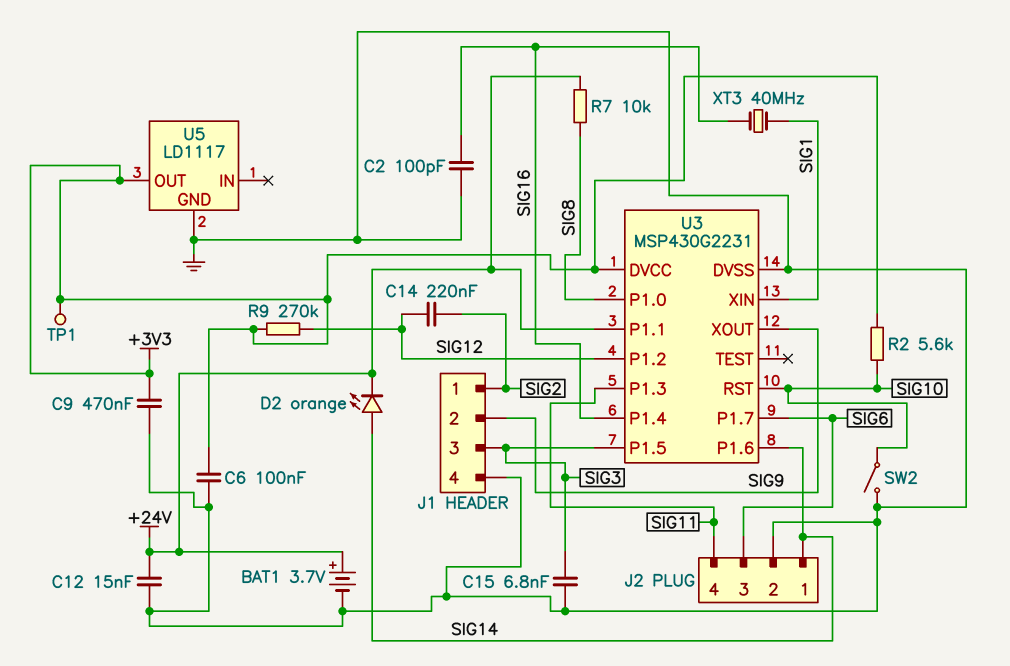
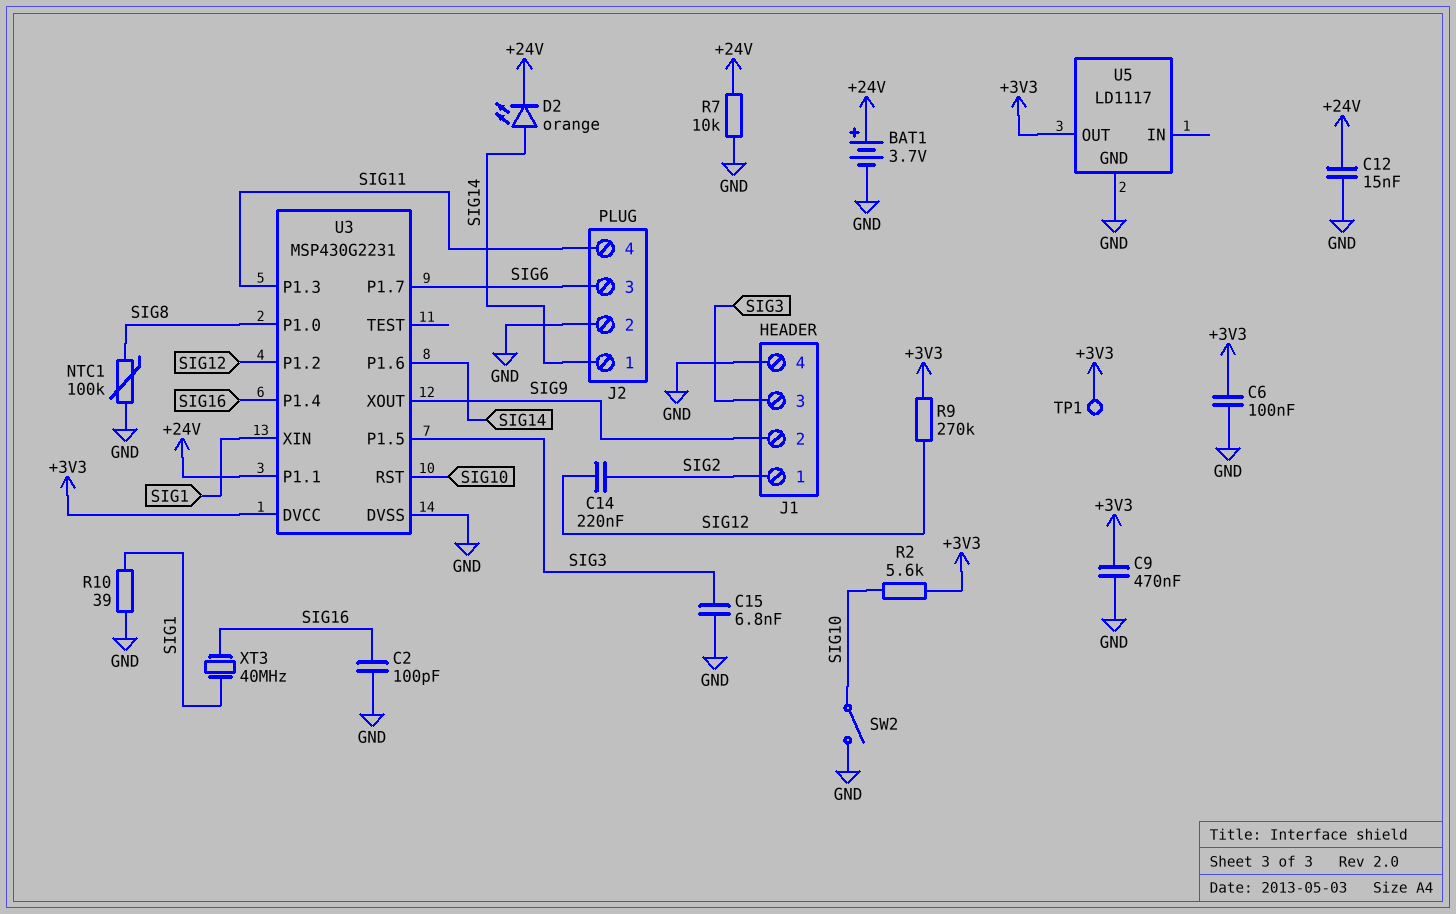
NTC1: none -> 100k (GND, SIG8)
R7: 10k (+24V, SIG8) -> 10k (+24V, GND)
R10: none -> 39 (GND, SIG1)

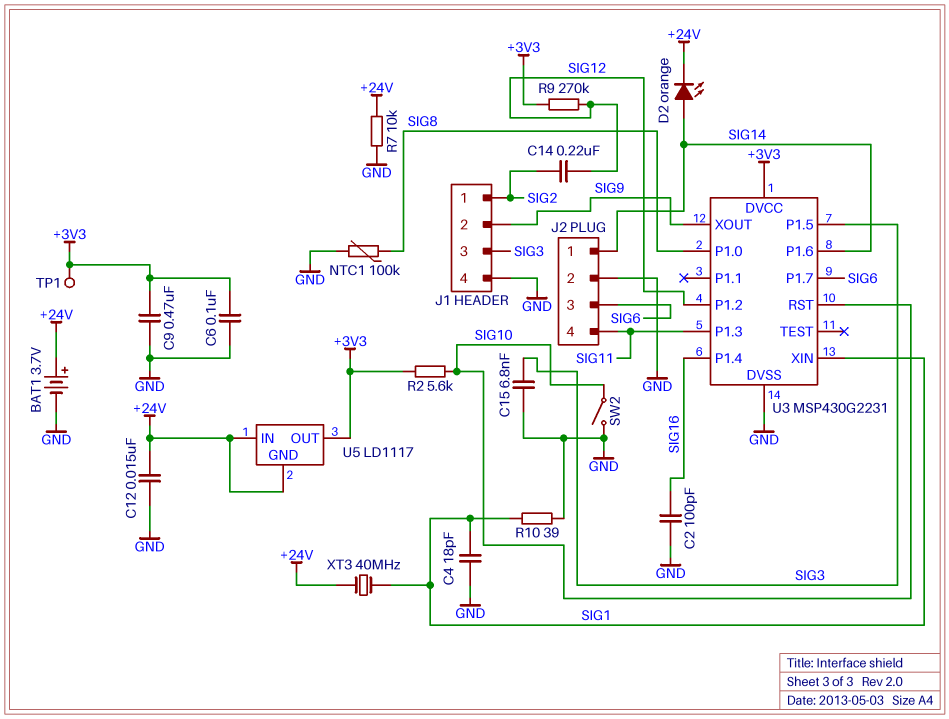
C4: none -> 18pF (GND, SIG1)
U3 pin P1.1: +24V -> none
U5 pin GND: GND -> +24V
U5 pin IN: none -> +24V
XT3: 40MHz (SIG1, SIG16) -> 40MHz (+24V, SIG1)

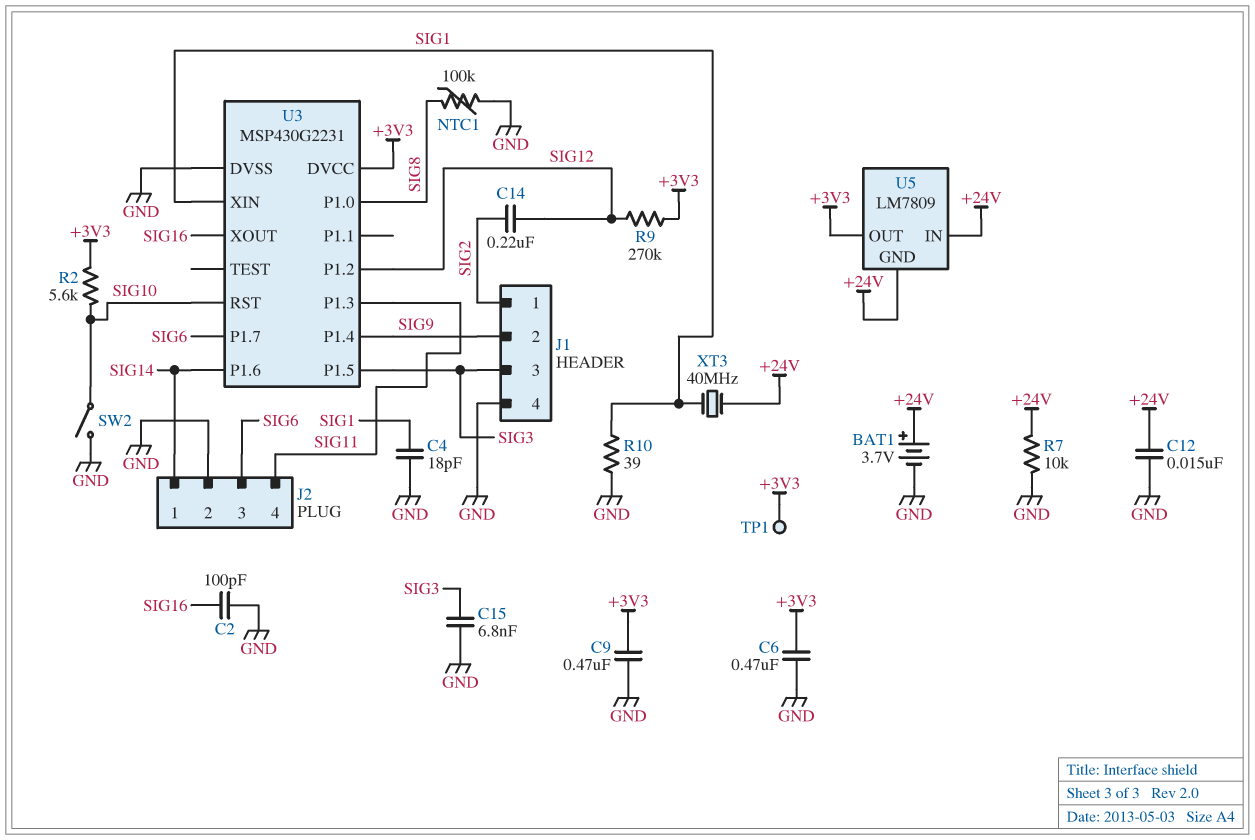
C6: 100nF (+3V3, GND) -> 470nF (+3V3, GND)
D2: LED orange (A SIG14, K +24V) -> none
U3 pin P1.4: SIG16 -> SIG9
U3 pin XOUT: SIG9 -> SIG16
U5: LD1117 -> LM7809

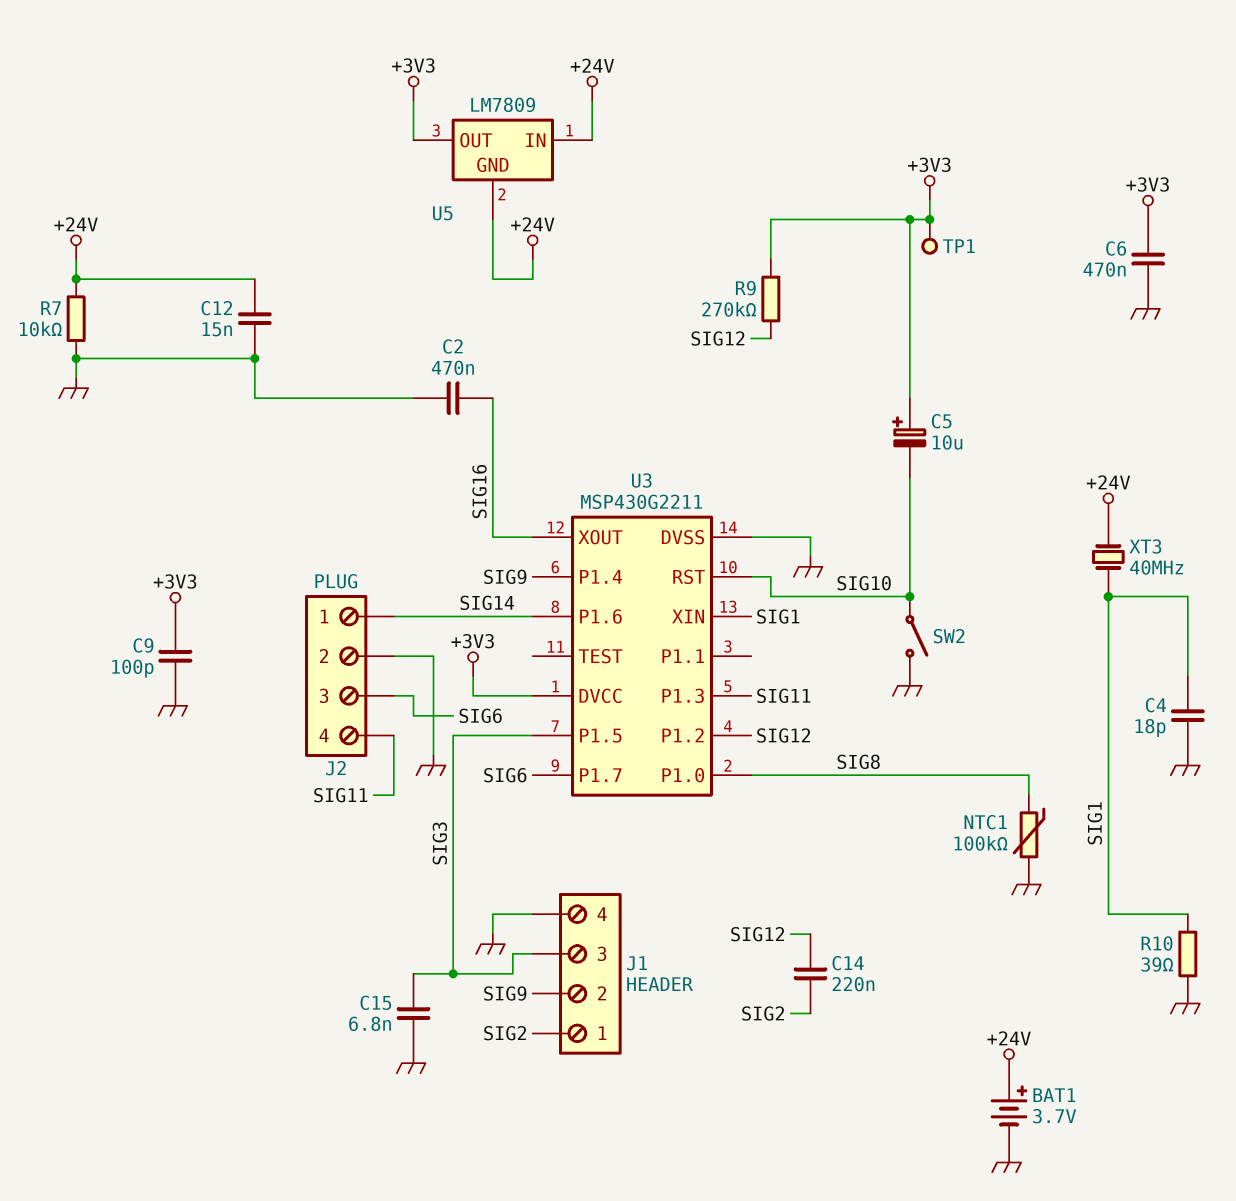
C2: 100pF (GND, SIG16) -> 470nF (GND, SIG16)
C5: none -> 10uF (plus +3V3, minus SIG10)
C9: 470nF (+3V3, GND) -> 100pF (+3V3, GND)
R2: 5.6k (+3V3, SIG10) -> none
U3: MSP430G2231 -> MSP430G2211

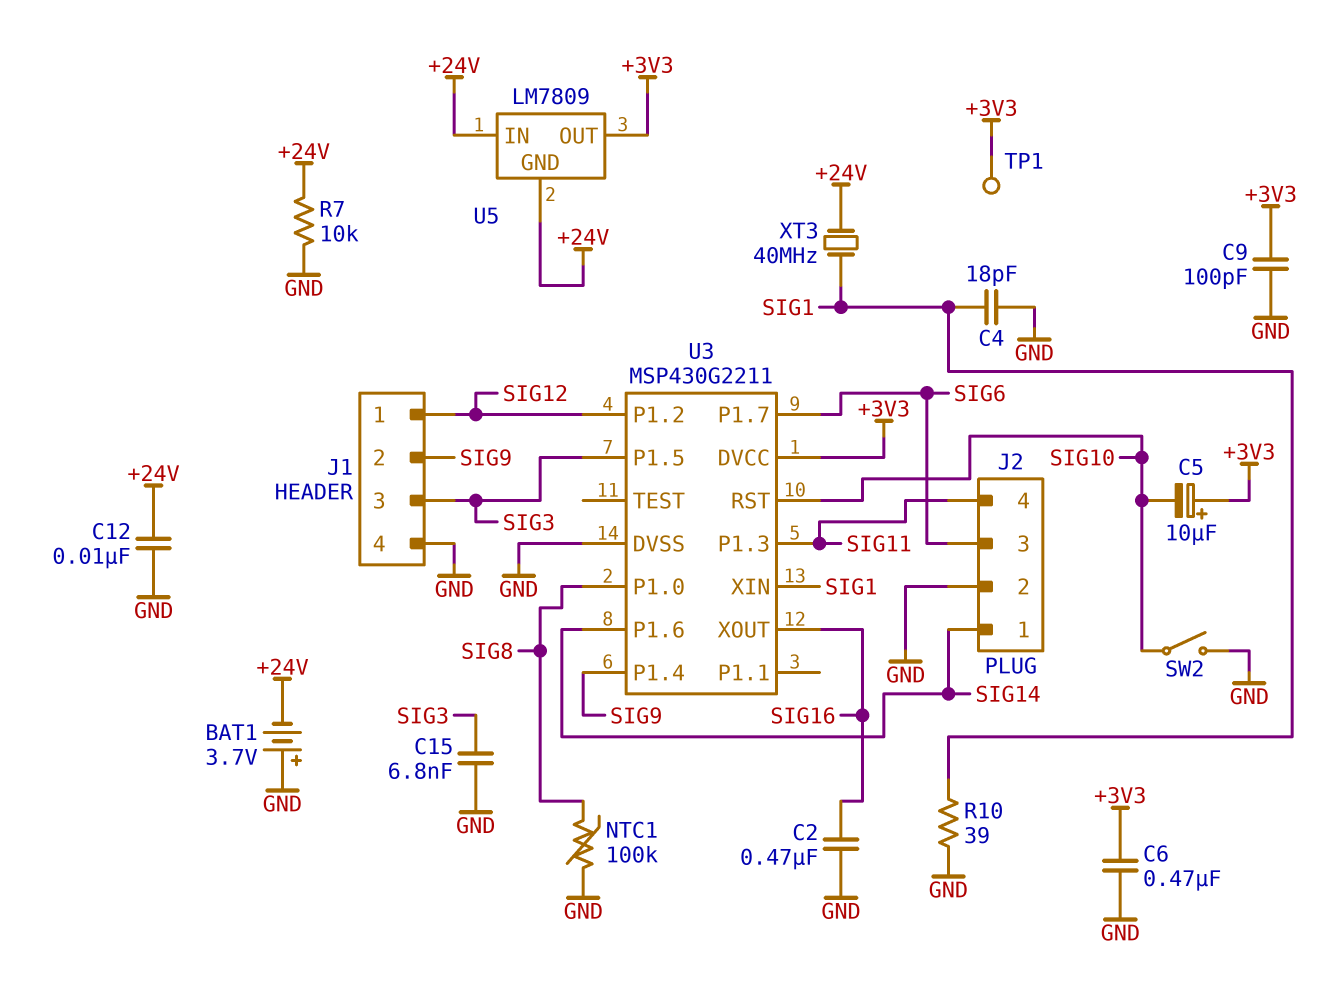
BAT1: 3.7V (plus +24V, minus GND) -> 3.7V (plus GND, minus +24V)
C12: 15nF (+24V, GND) -> 10nF (+24V, GND)
C14: 220nF (SIG2, SIG12) -> none
J1 pin 1: SIG2 -> SIG12
R9: 270k (+3V3, SIG12) -> none

